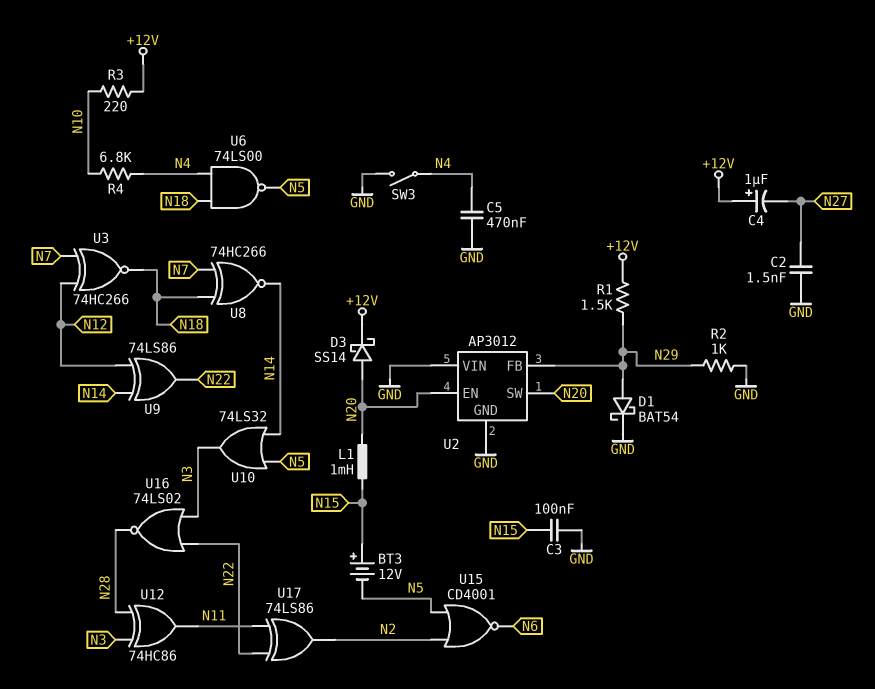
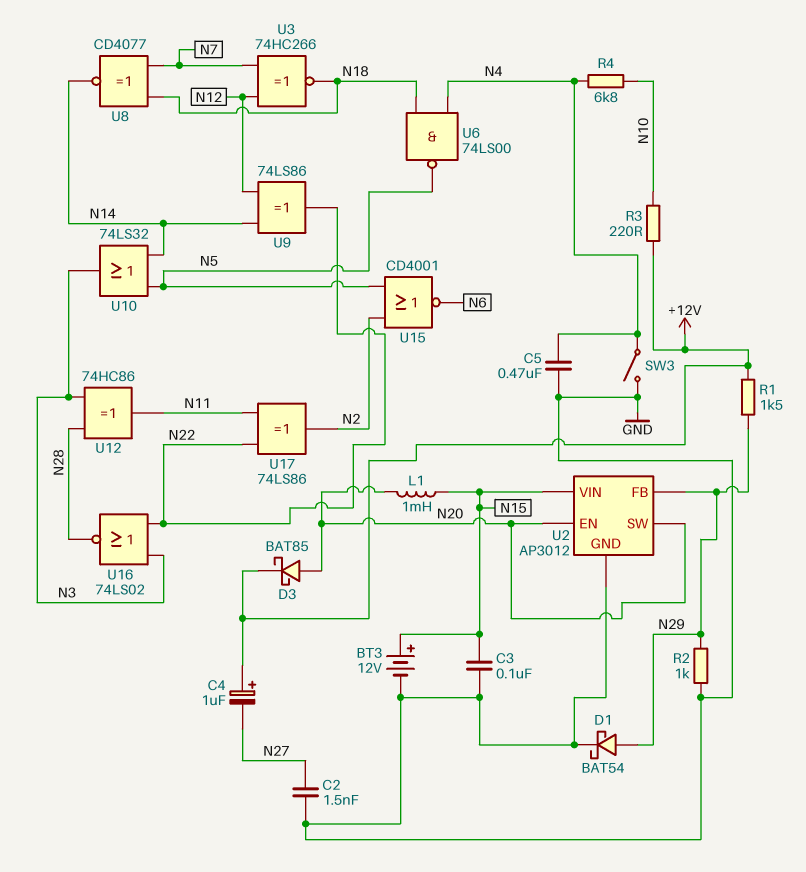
BT3: 12V (plus N15, minus N5) -> 12V (plus N15, minus GND)
D3: schottky SS14 (A N20, K +12V) -> schottky BAT85 (A N20, K +12V)
U2 pin VIN: GND -> N15
U8: XNOR 74HC266 (in N7, in N18, out N14) -> XNOR CD4077 (in N7, in N18, out N14)

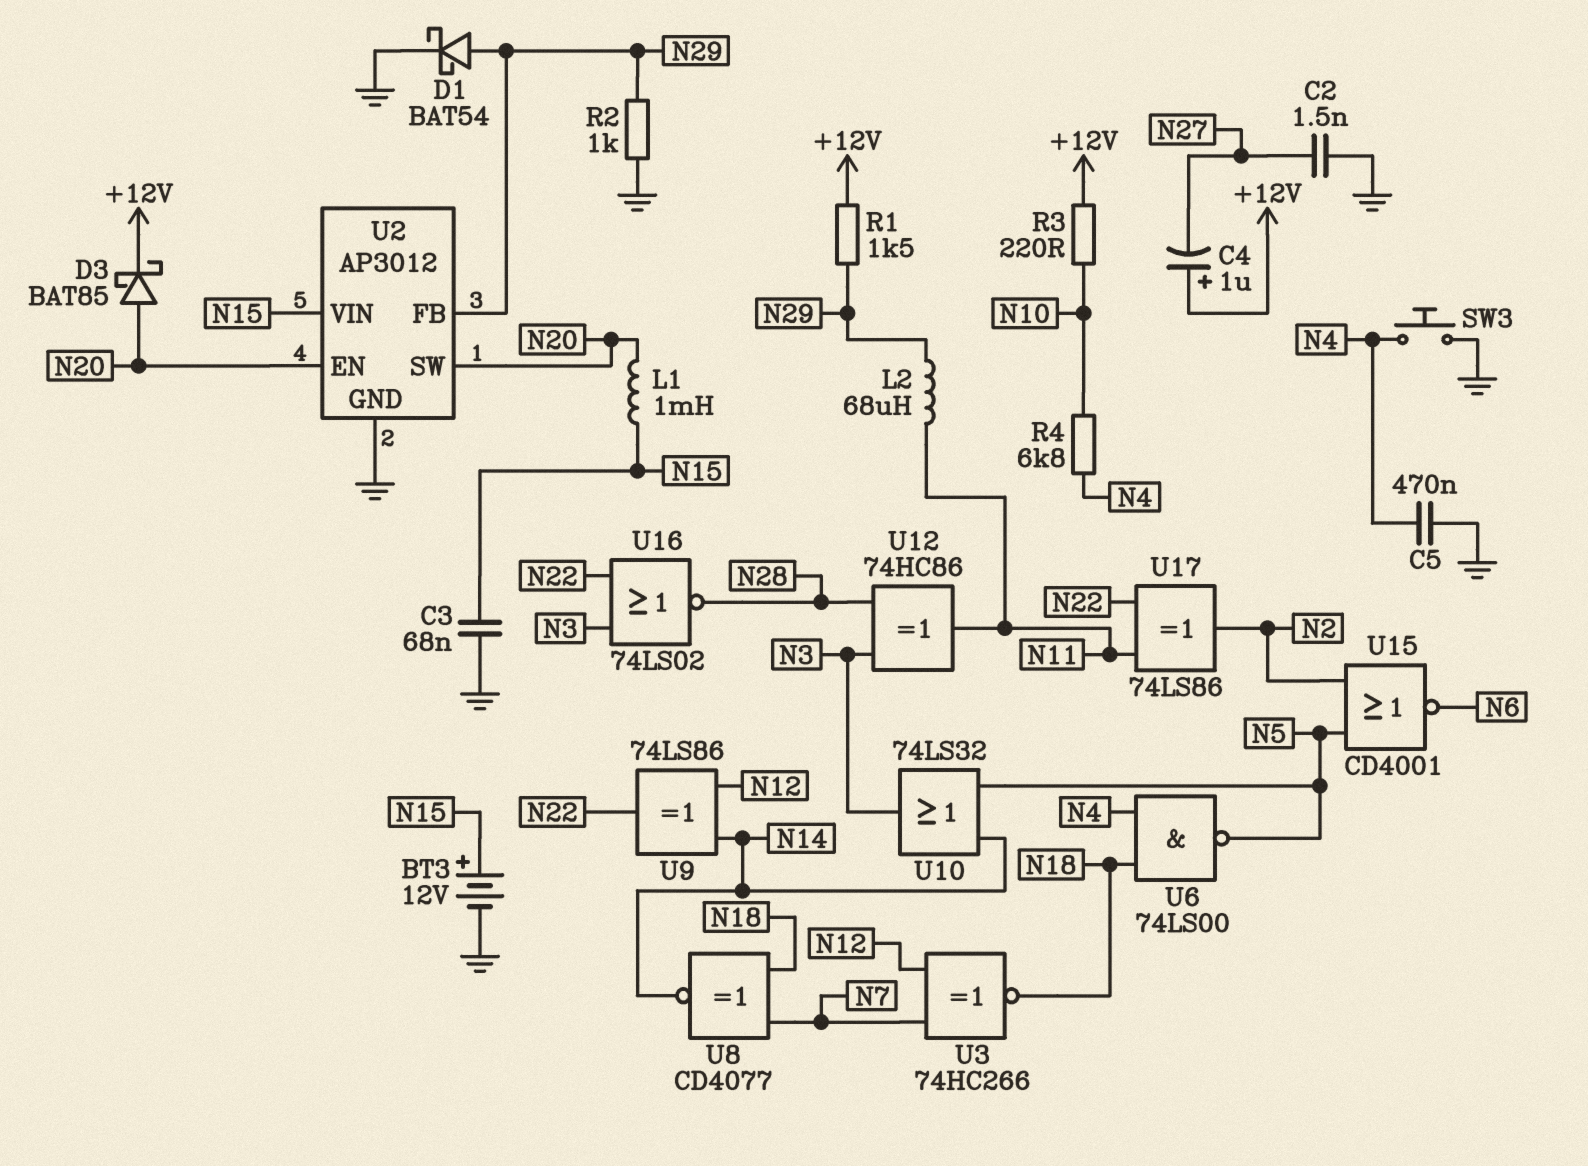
C3: 100nF (GND, N15) -> 68nF (GND, N15)
L2: none -> 68uH (N11, N29)
SW3: switch (GND, N4) -> button (GND, N4)

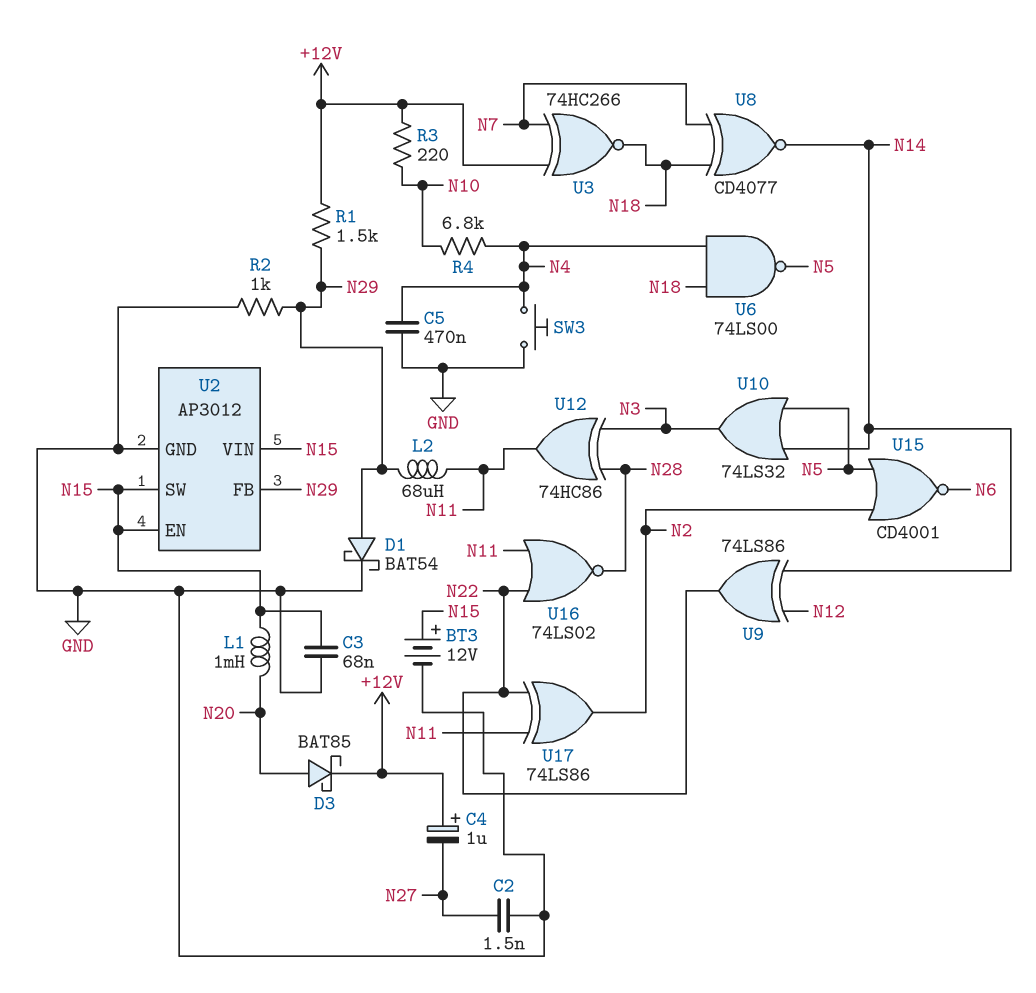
U2 pin EN: N20 -> N15
U2 pin SW: N20 -> N15
U3: XNOR 74HC266 (in N7, in N12, out N18) -> XNOR 74HC266 (in +12V, in N7, out N18)
U16: NOR 74LS02 (in N3, in N22, out N28) -> NOR 74LS02 (in N11, in N22, out N28)

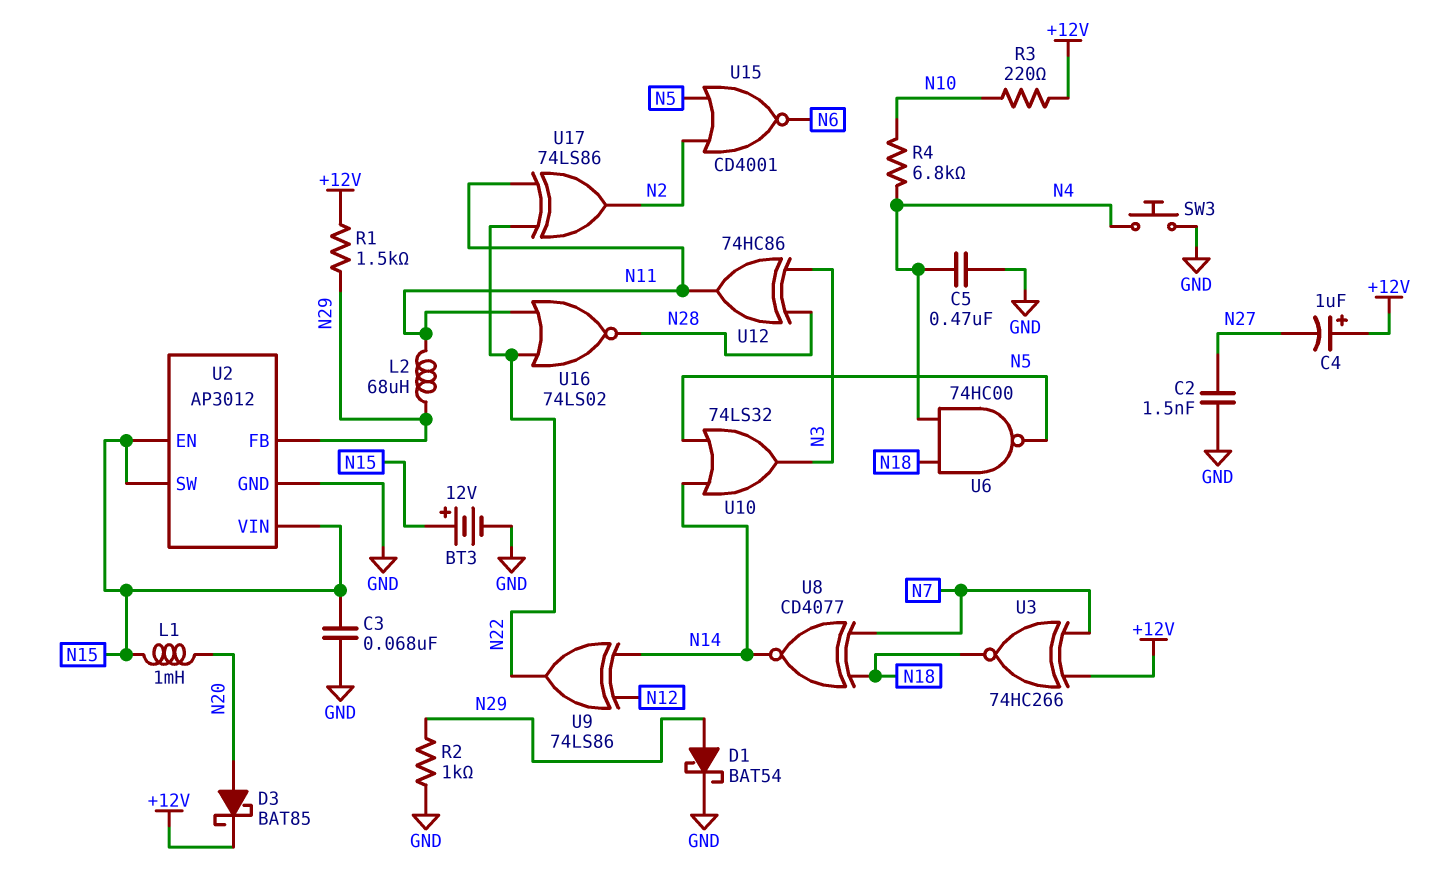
U6: NAND 74LS00 (in N4, in N18, out N5) -> NAND 74HC00 (in N4, in N18, out N5)

